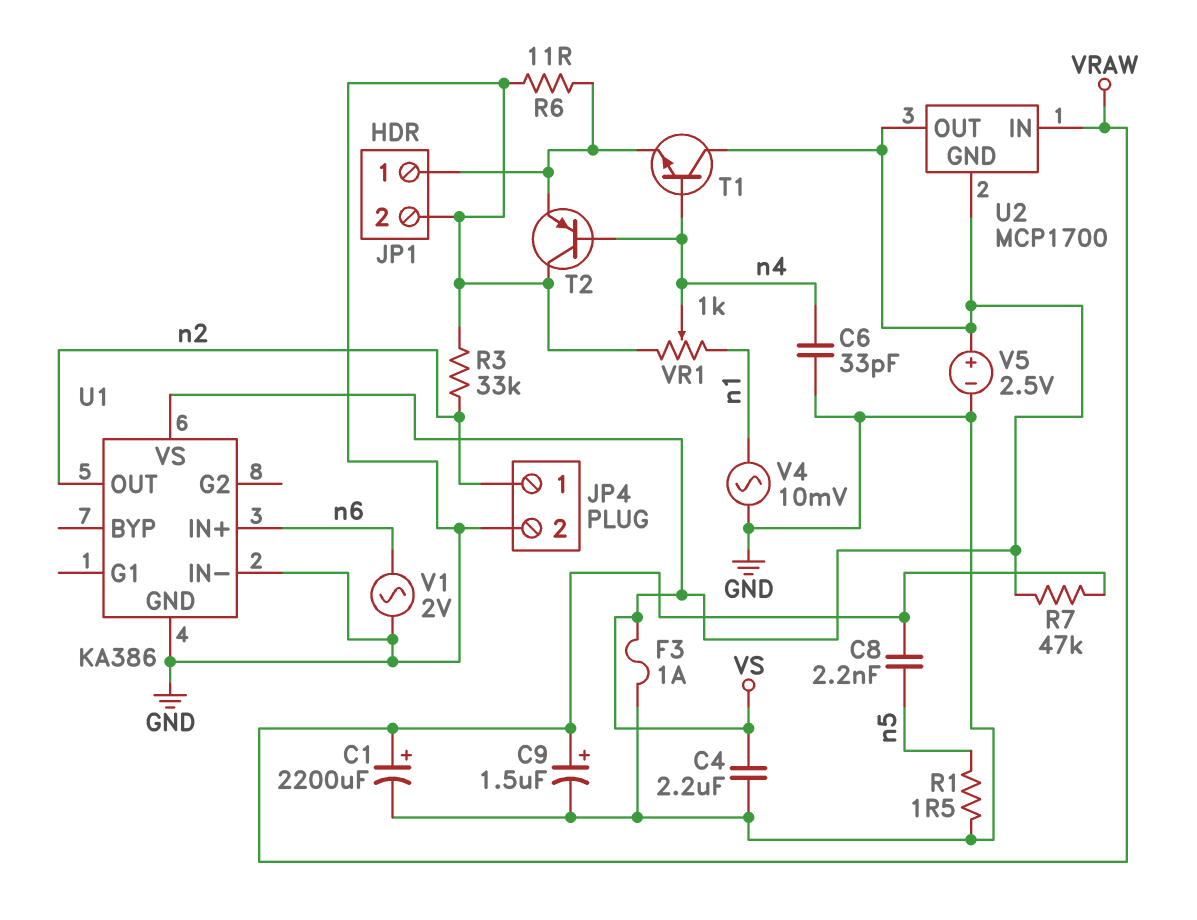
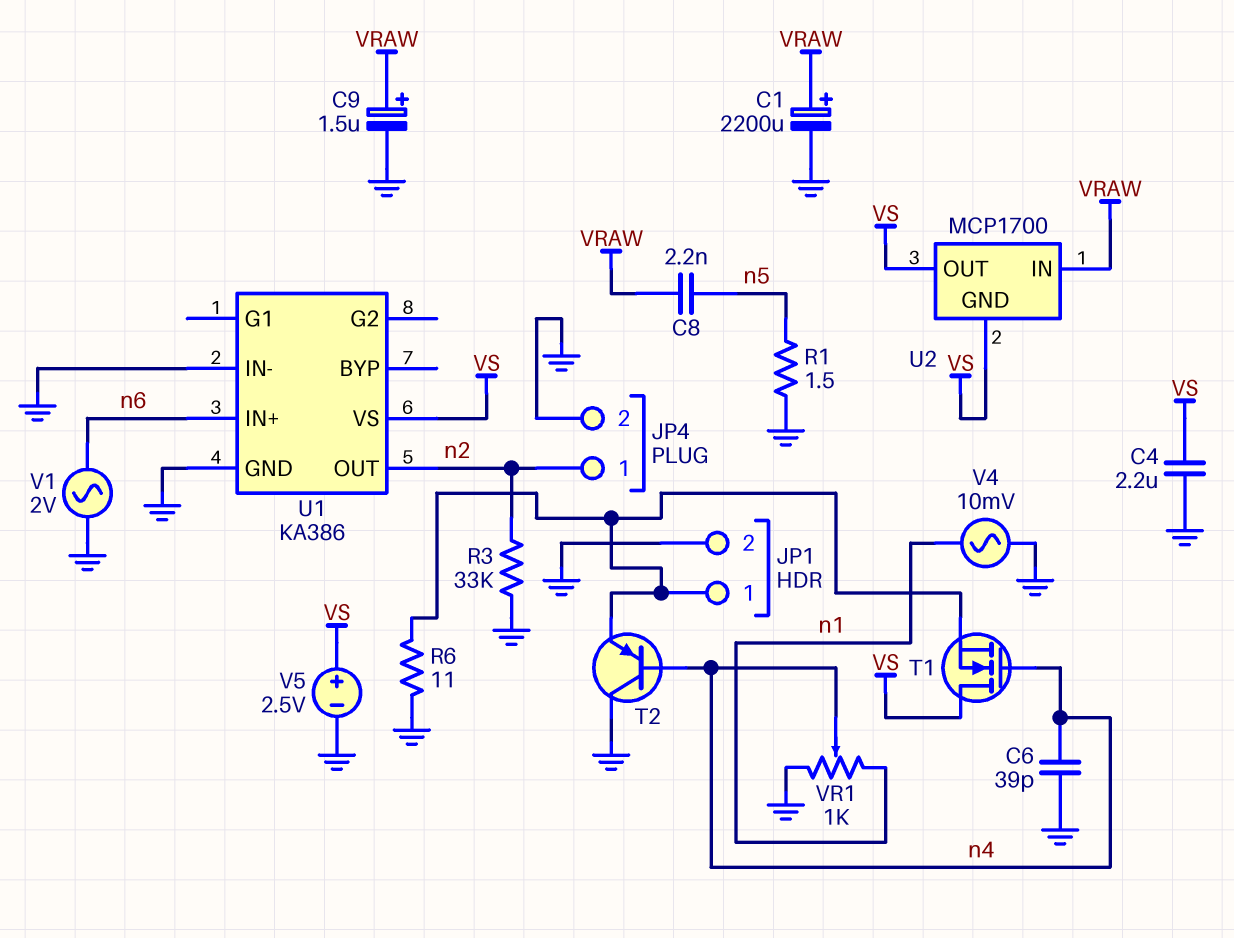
C6: 33pF (GND, n4) -> 39pF (GND, n4)
F3: 1A (GND, VS) -> none
R7: 47k (VRAW, VS) -> none
T1: NPN (B n4, C VS, E JP1/1) -> NMOS (G n4, D VS, S JP1/1)

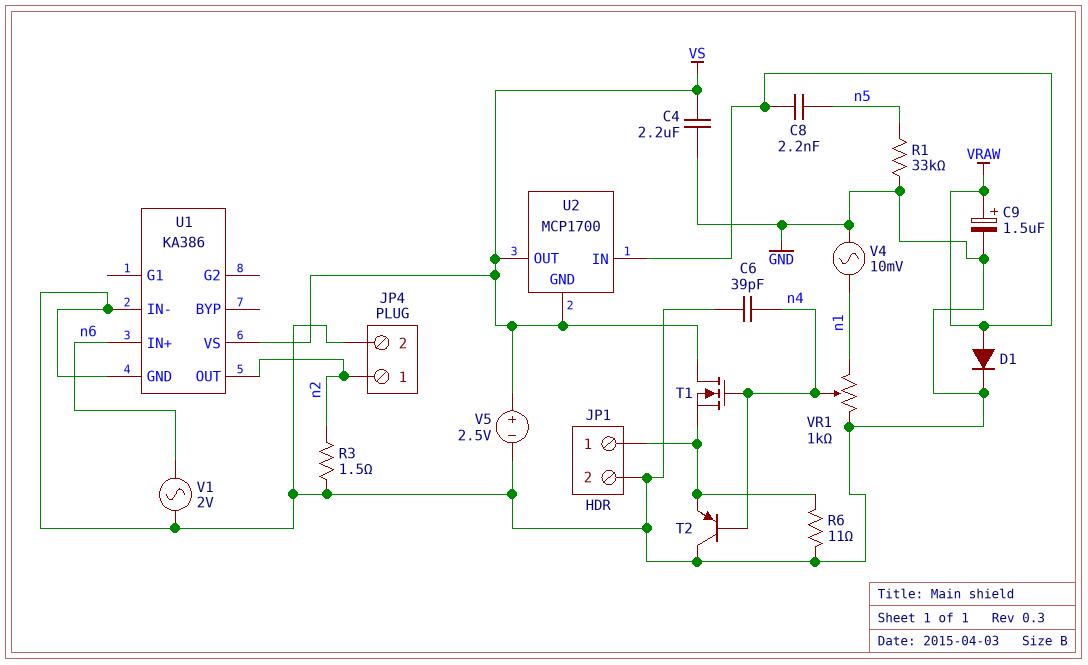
C1: 2200uF (plus VRAW, minus GND) -> none
D1: none -> diode (A VRAW, K GND)
R1: 1.5 (GND, n5) -> 33k (GND, n5)
R3: 33k (GND, n2) -> 1.5 (GND, n2)

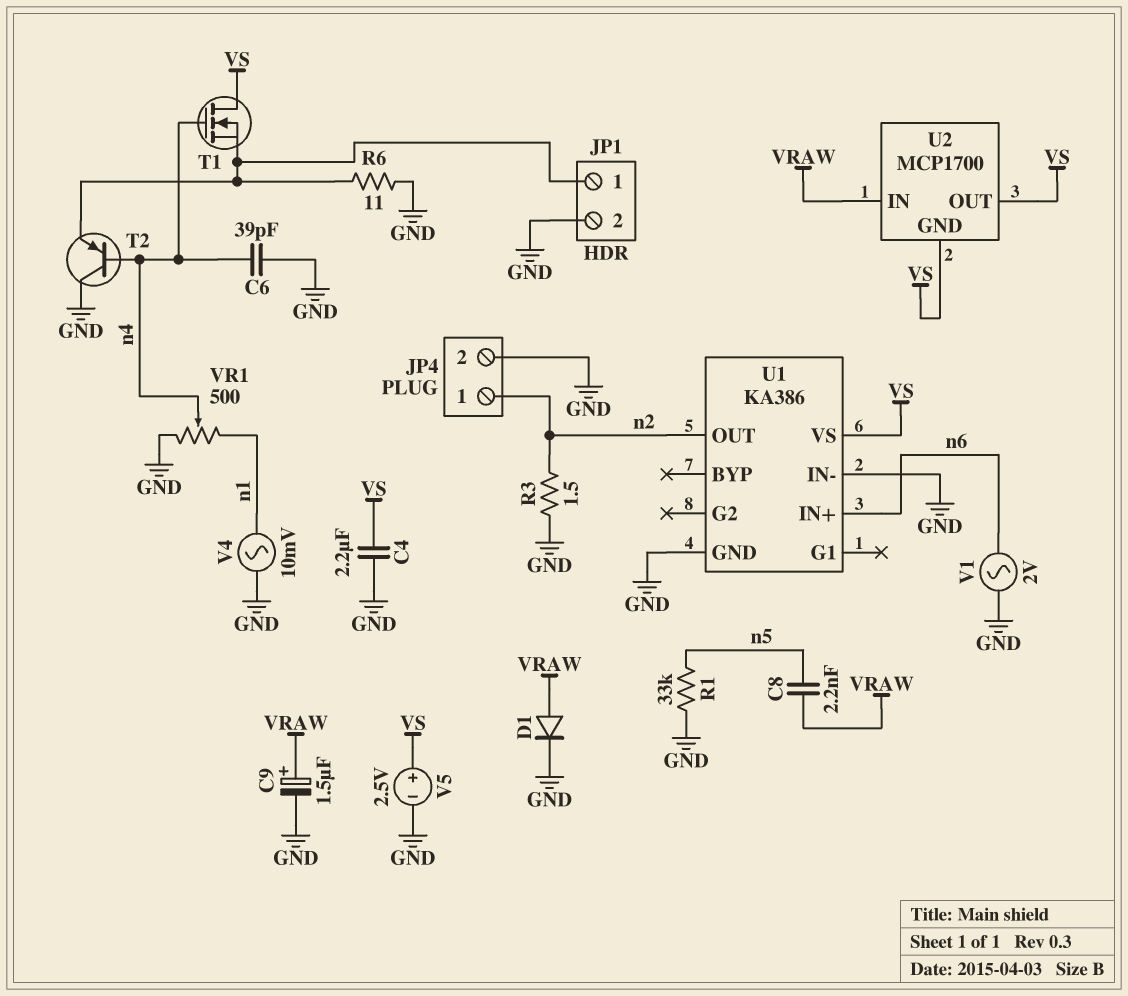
VR1: 1k (GND, n1, wiper n4) -> 500 (GND, n1, wiper n4)

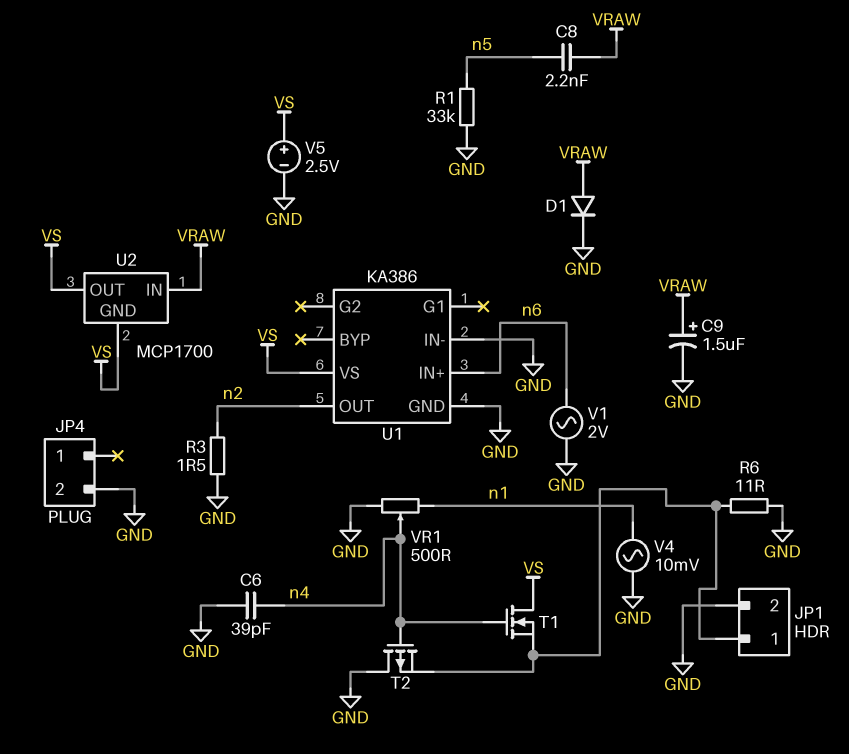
C4: 2.2uF (GND, VS) -> none
JP4 pin 1: n2 -> none
T2: PNP (B n4, C GND, E JP1/1) -> PMOS (G n4, D GND, S JP1/1)

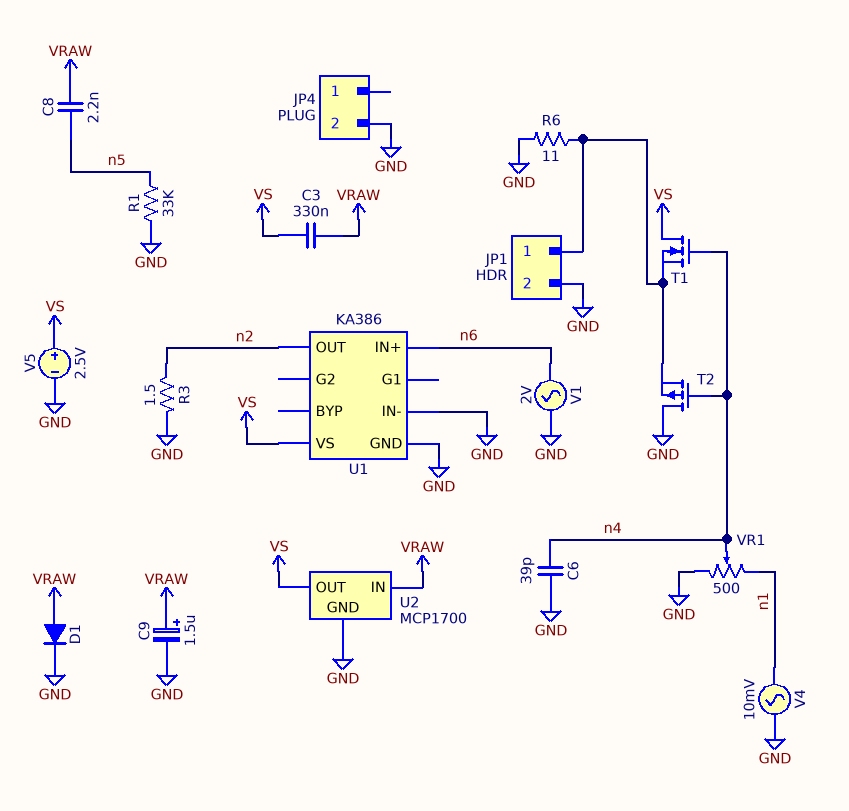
C3: none -> 330nF (VRAW, VS)
U2 pin GND: VS -> GND

